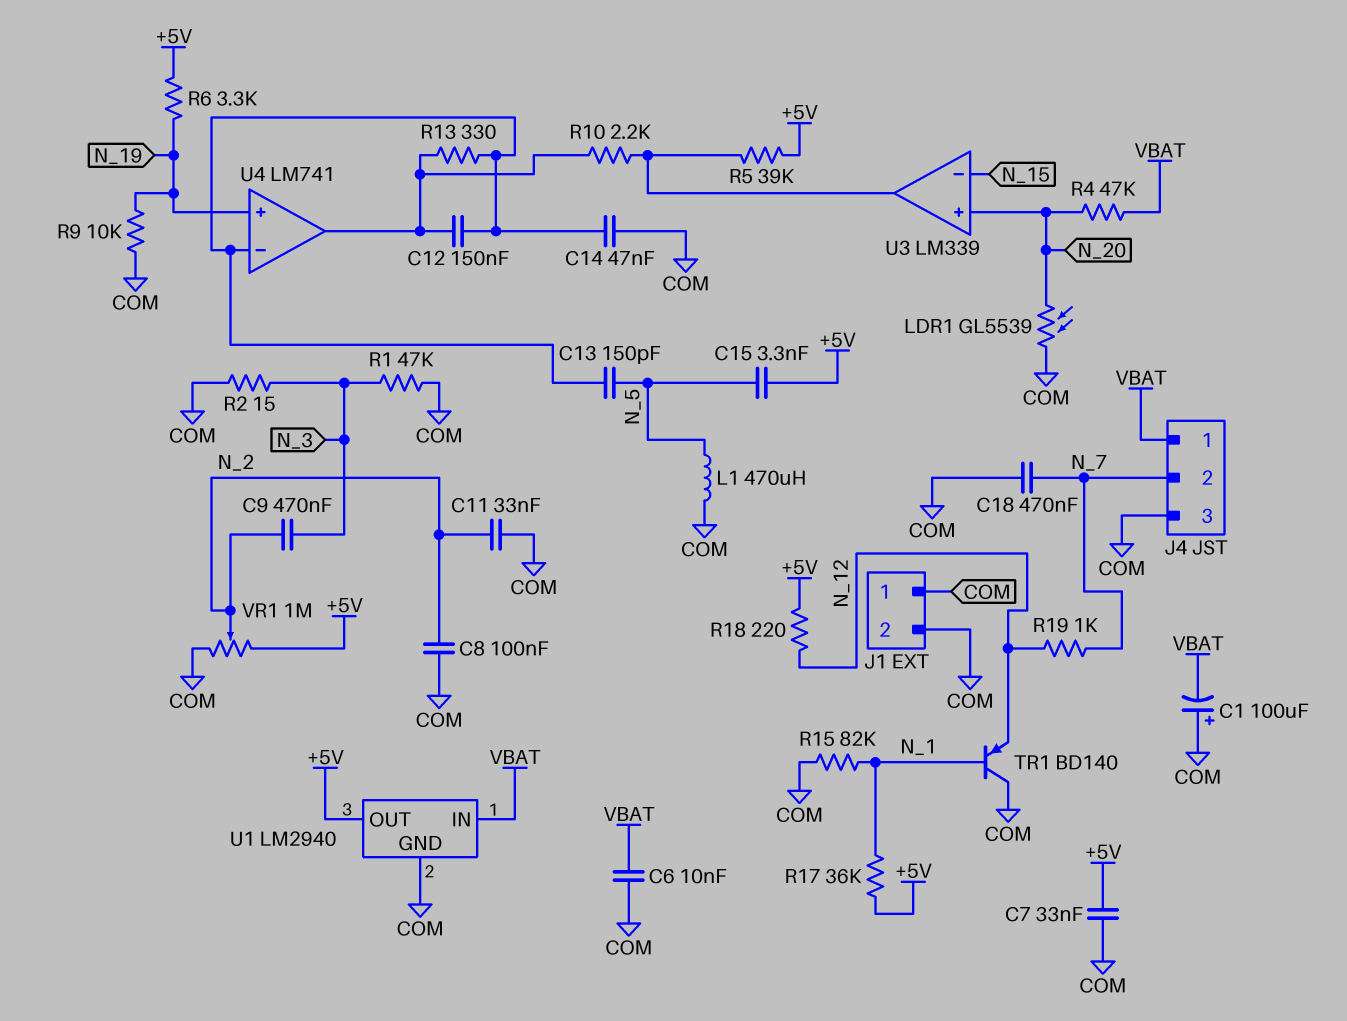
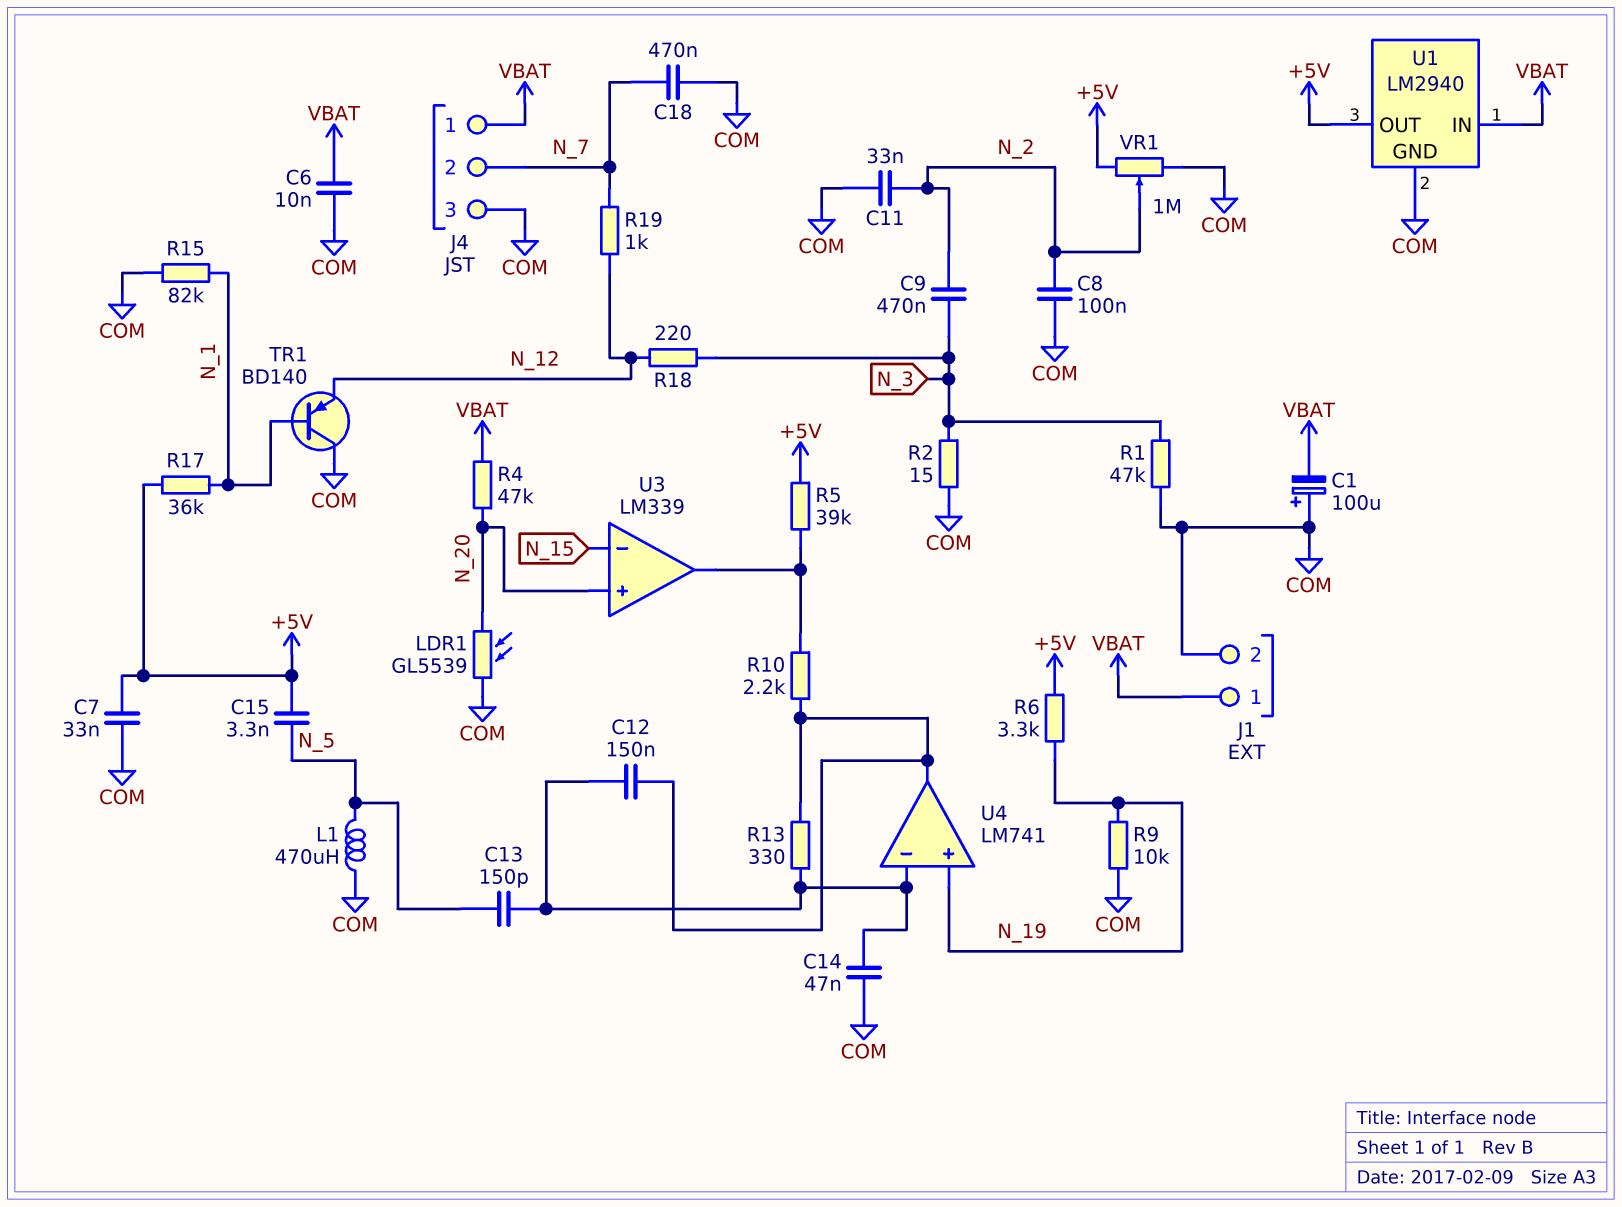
J1 pin 1: COM -> VBAT
R18: 220 (+5V, N_12) -> 220 (N_3, N_12)

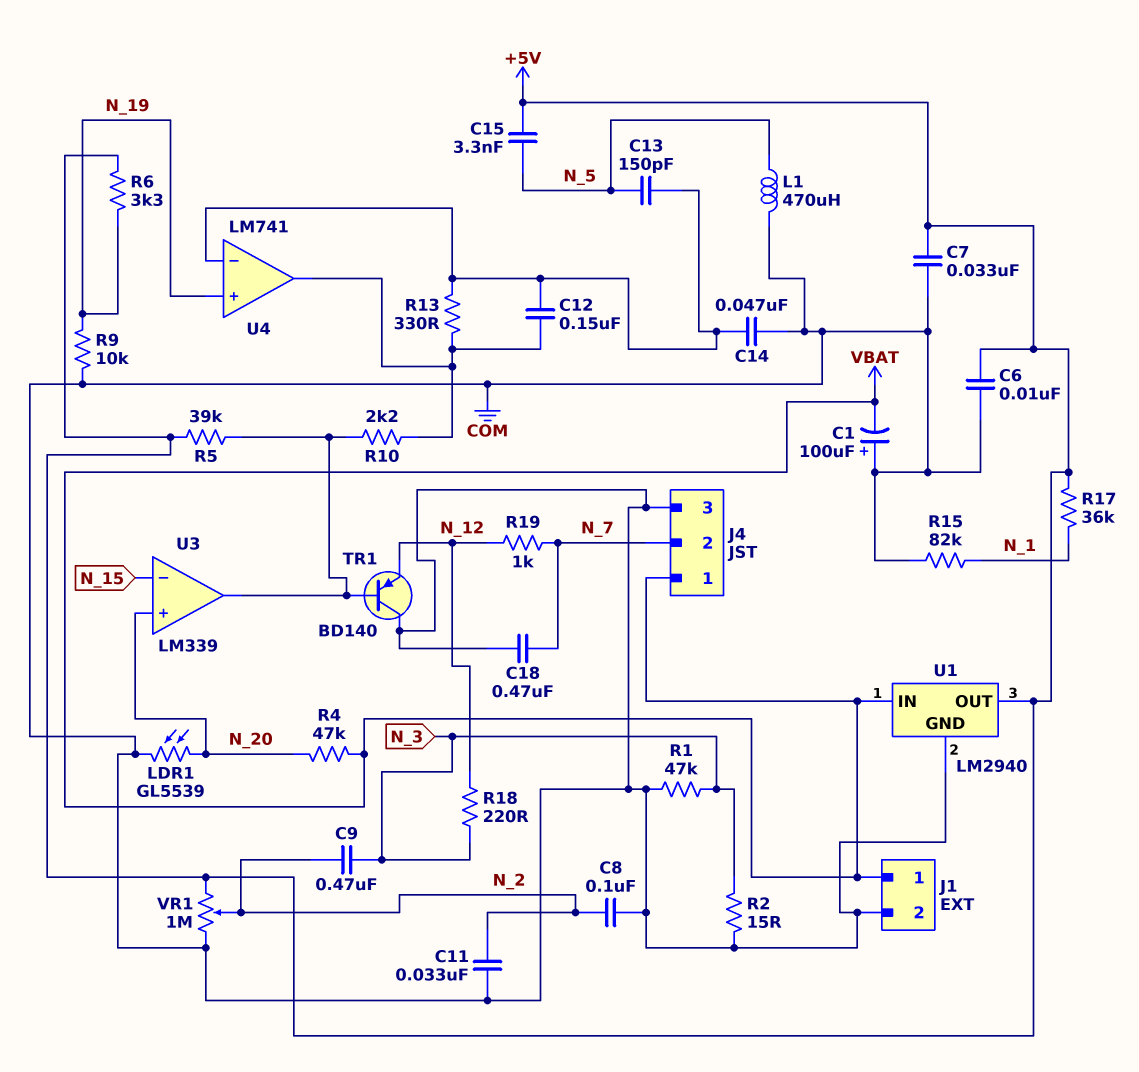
C6: 10nF (COM, VBAT) -> 10nF (+5V, COM)
TR1: PNP BD140 (B N_1, C COM, E N_12) -> PNP BD140 (B U3/out, C COM, E N_12)

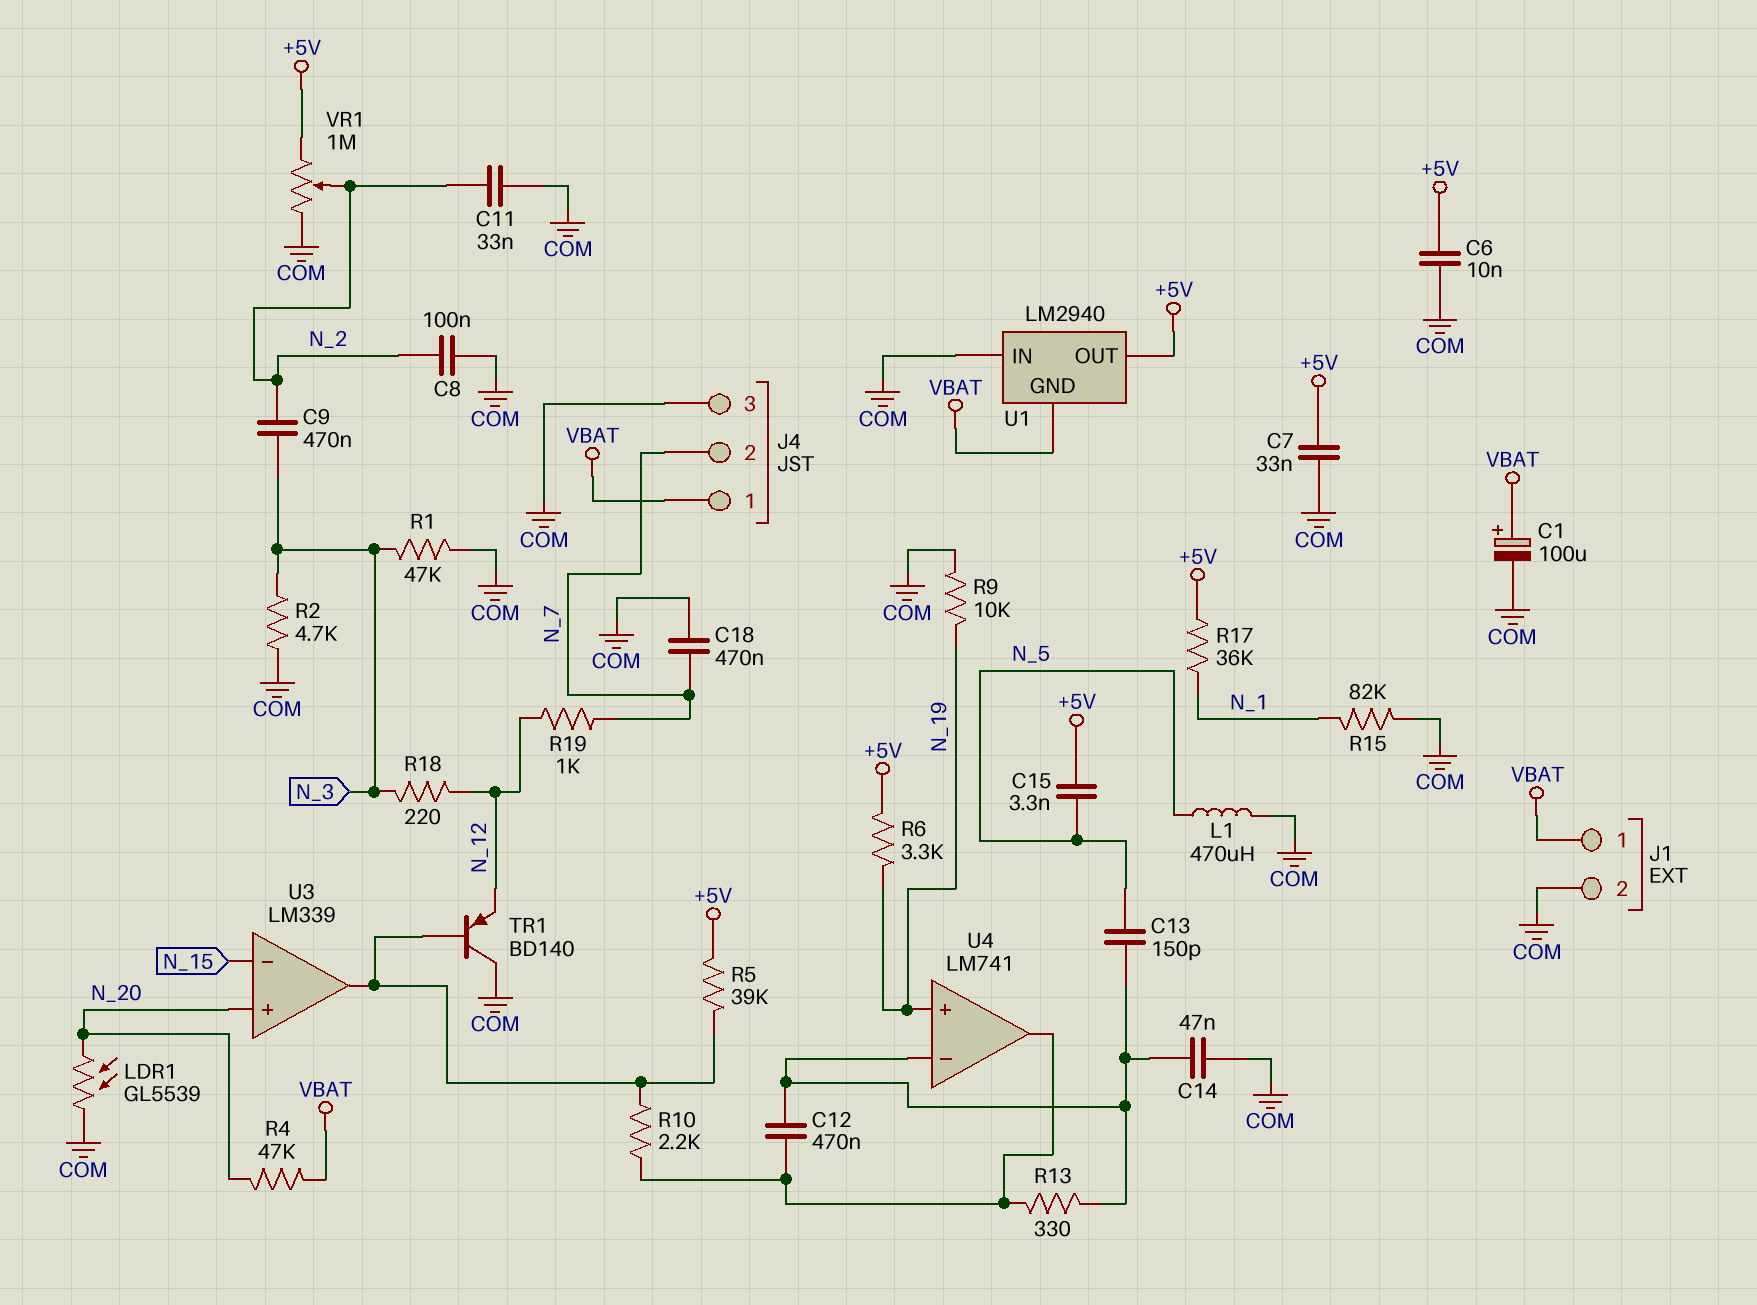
C1: 100uF (plus COM, minus VBAT) -> 100uF (plus VBAT, minus COM)
C12: 150nF (U4/in-, U4/out) -> 470nF (U4/in-, U4/out)
R2: 15 (COM, N_3) -> 4.7k (COM, N_3)
U1 pin GND: COM -> VBAT
U1 pin IN: VBAT -> COM

